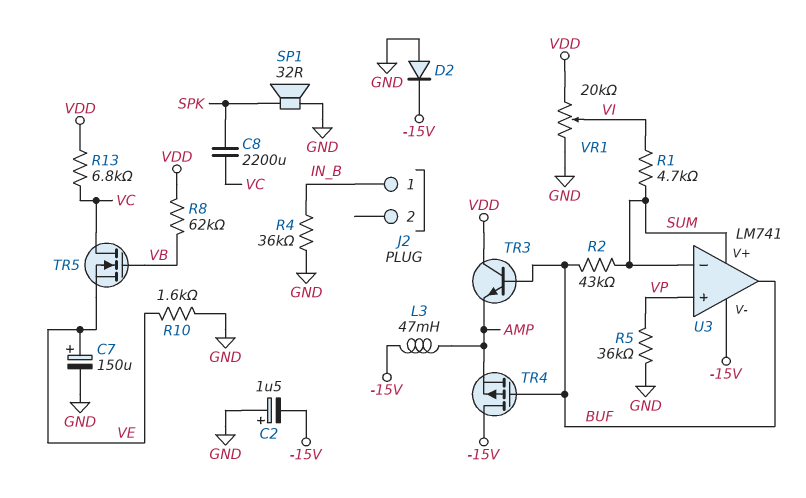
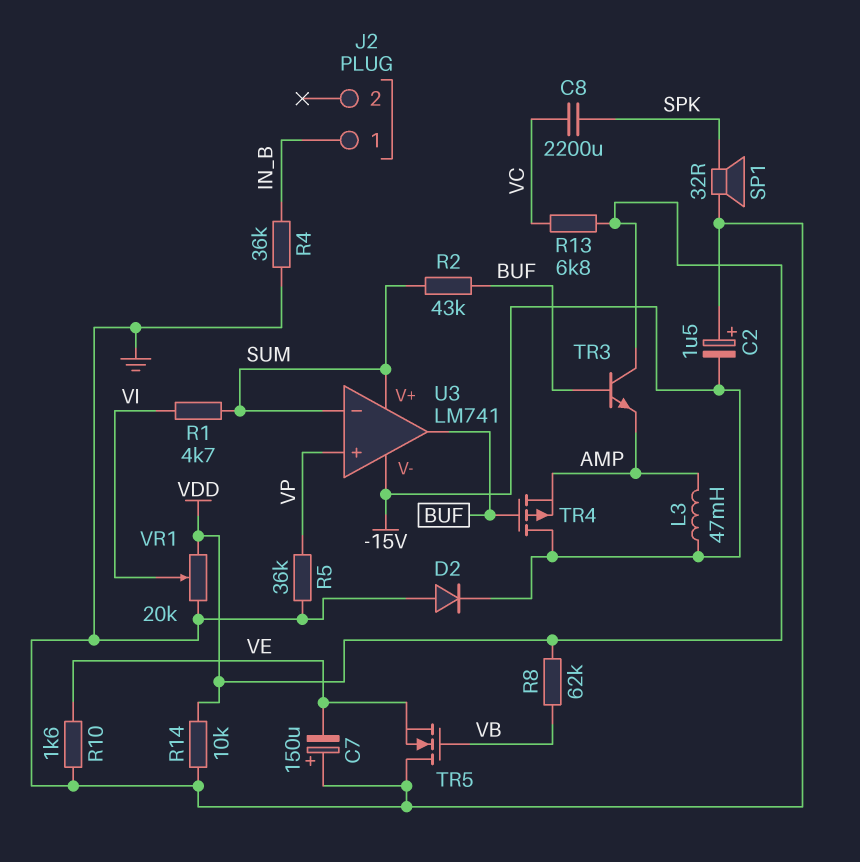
C7: 150uF (plus VE, minus GND) -> 150uF (plus GND, minus VE)
R14: none -> 10k (GND, VDD)
TR5: NMOS (G VB, D VC, S VE) -> NMOS (G VB, D GND, S VE)

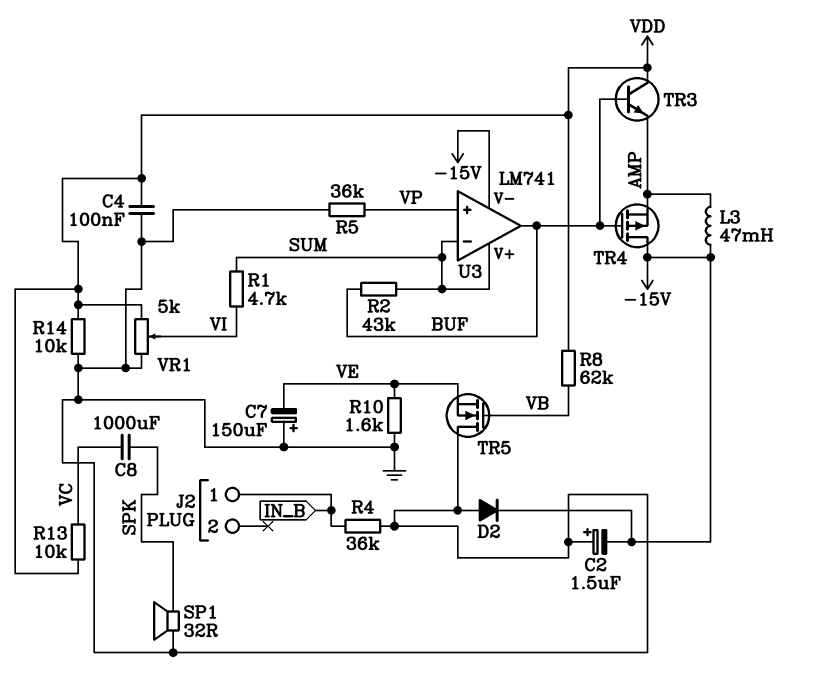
C4: none -> 100nF (GND, VDD)
C8: 2200uF (SPK, VC) -> 1000uF (SPK, VC)
R13: 6.8k (VC, VDD) -> 10k (VC, VDD)
VR1: 20k (GND, VDD, wiper VI) -> 5k (GND, VDD, wiper VI)

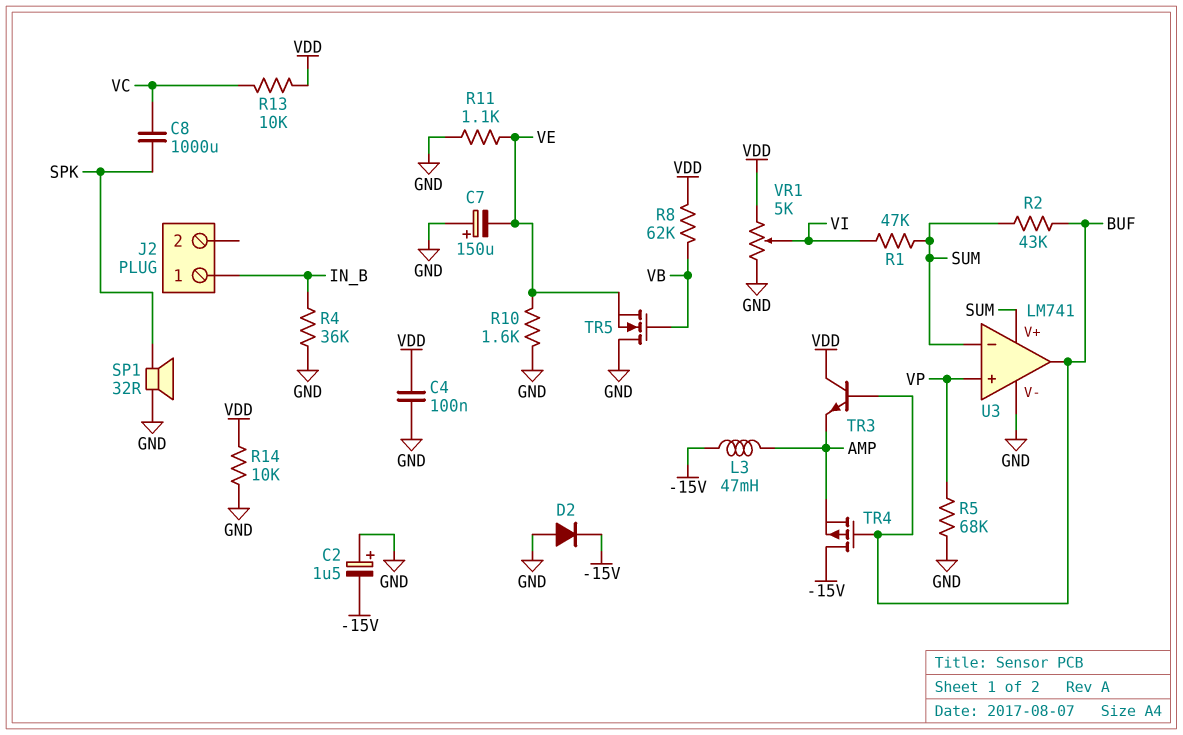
R1: 4.7k (SUM, VI) -> 47k (SUM, VI)
R5: 36k (GND, VP) -> 68k (GND, VP)
R11: none -> 1.1k (GND, VE)
U3 pin V-: -15V -> GND

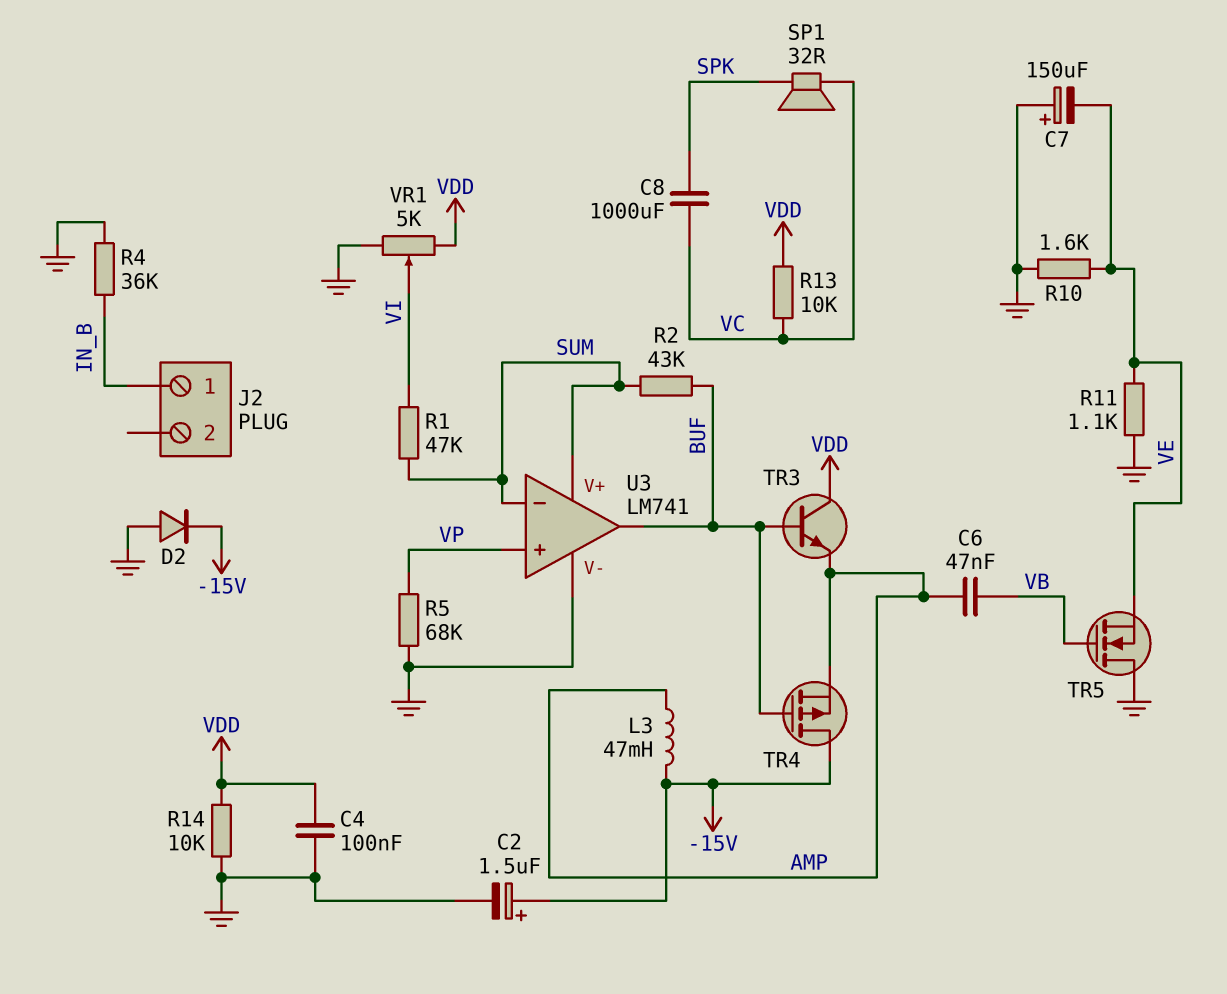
C2: 1.5uF (plus GND, minus -15V) -> 1.5uF (plus -15V, minus GND)
C6: none -> 47nF (AMP, VB)
R8: 62k (VB, VDD) -> none
SP1: speaker 32R (GND, SPK) -> speaker 32R (SPK, VC)

